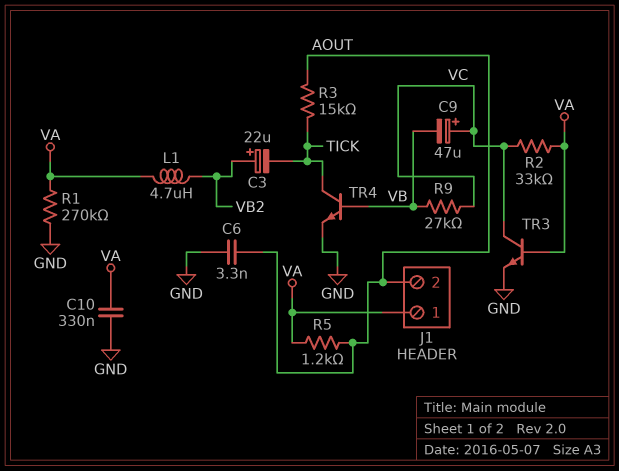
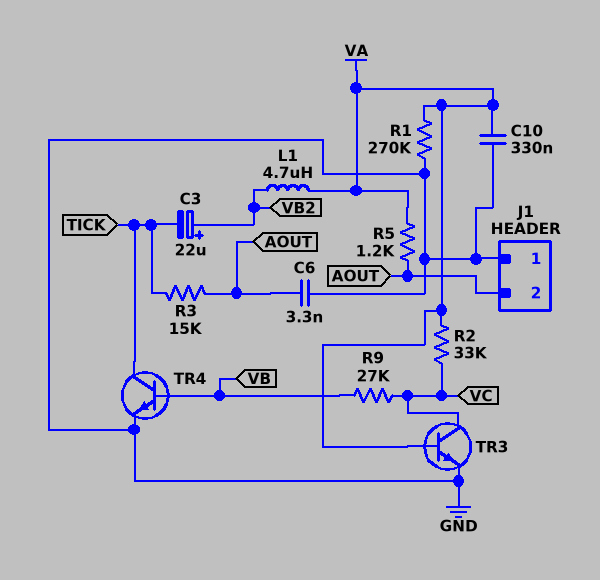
C9: 47uF (plus VC, minus VB) -> none
J1 pin 1: VA -> GND

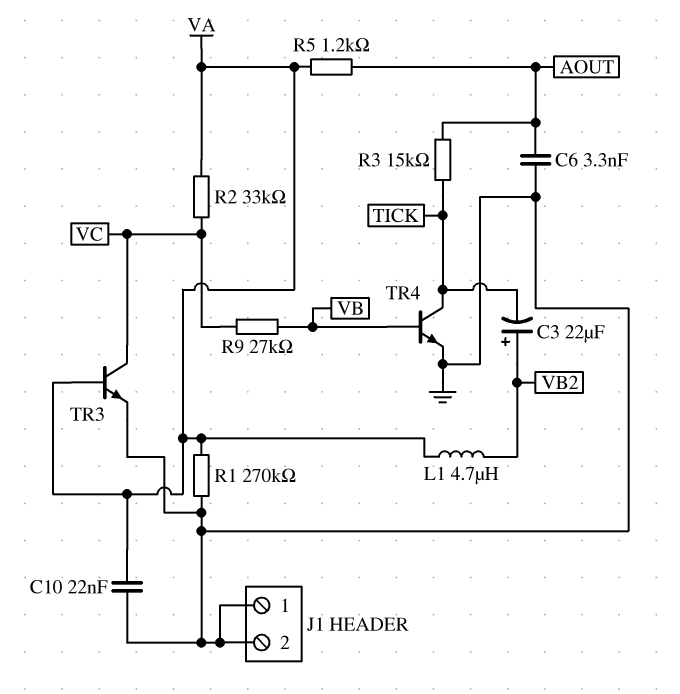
C10: 330nF (GND, VA) -> 22nF (GND, VA)
J1 pin 2: AOUT -> GND

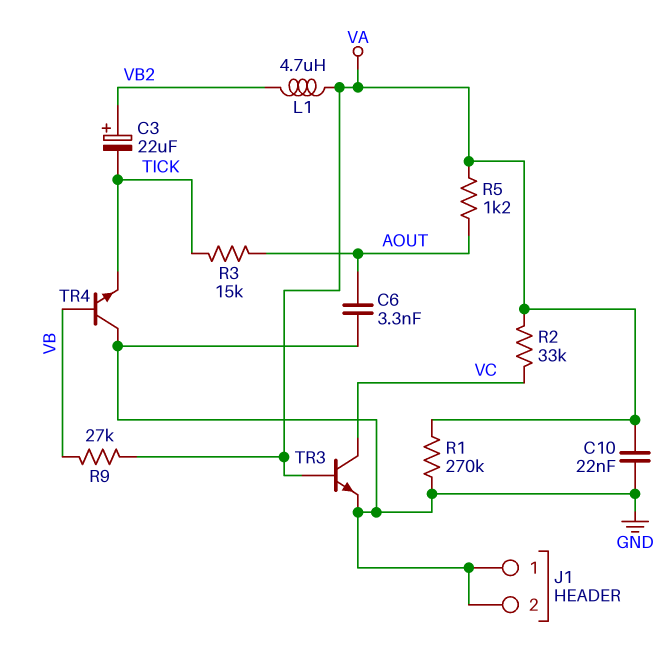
R9: 27k (VB, VC) -> 27k (VA, VB)
TR4: NPN (B VB, C TICK, E GND) -> NPN (B VB, C GND, E TICK)

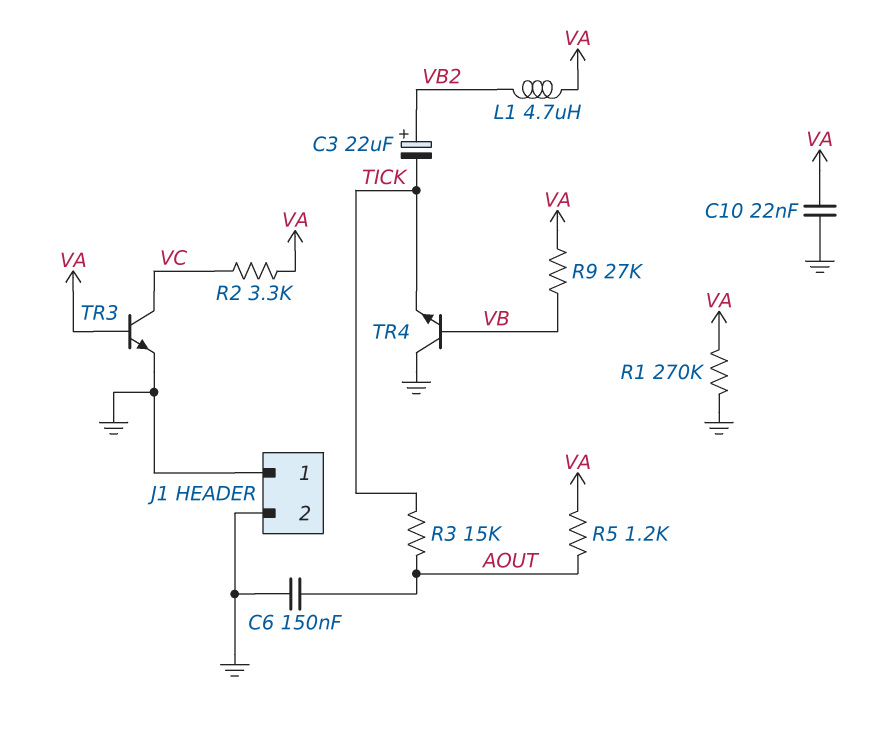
C6: 3.3nF (AOUT, GND) -> 150nF (AOUT, GND)
R2: 33k (VA, VC) -> 3.3k (VA, VC)

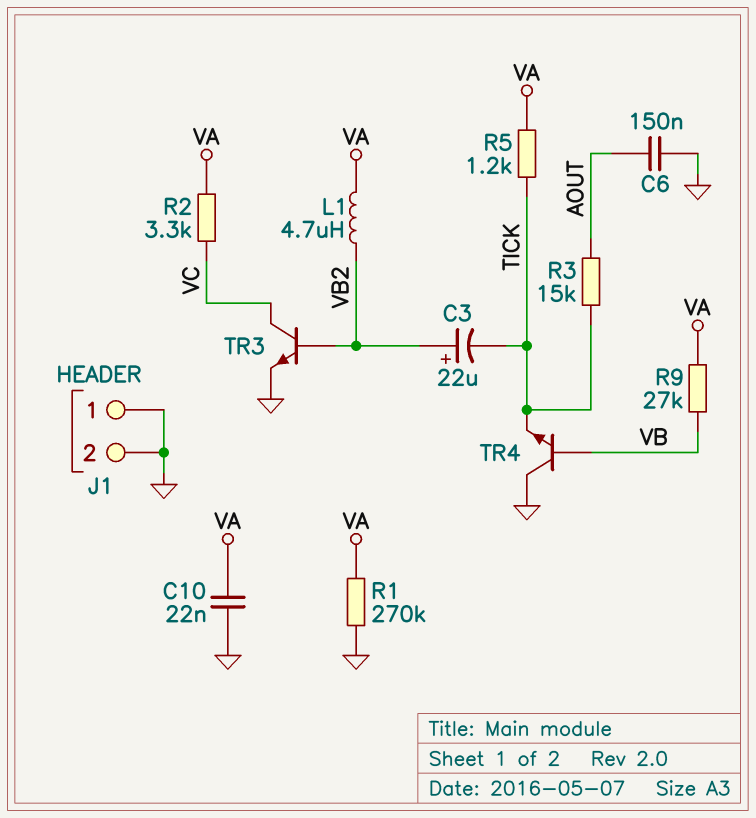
R5: 1.2k (AOUT, VA) -> 1.2k (TICK, VA)
TR3: NPN (B VA, C VC, E GND) -> NPN (B VB2, C VC, E GND)

